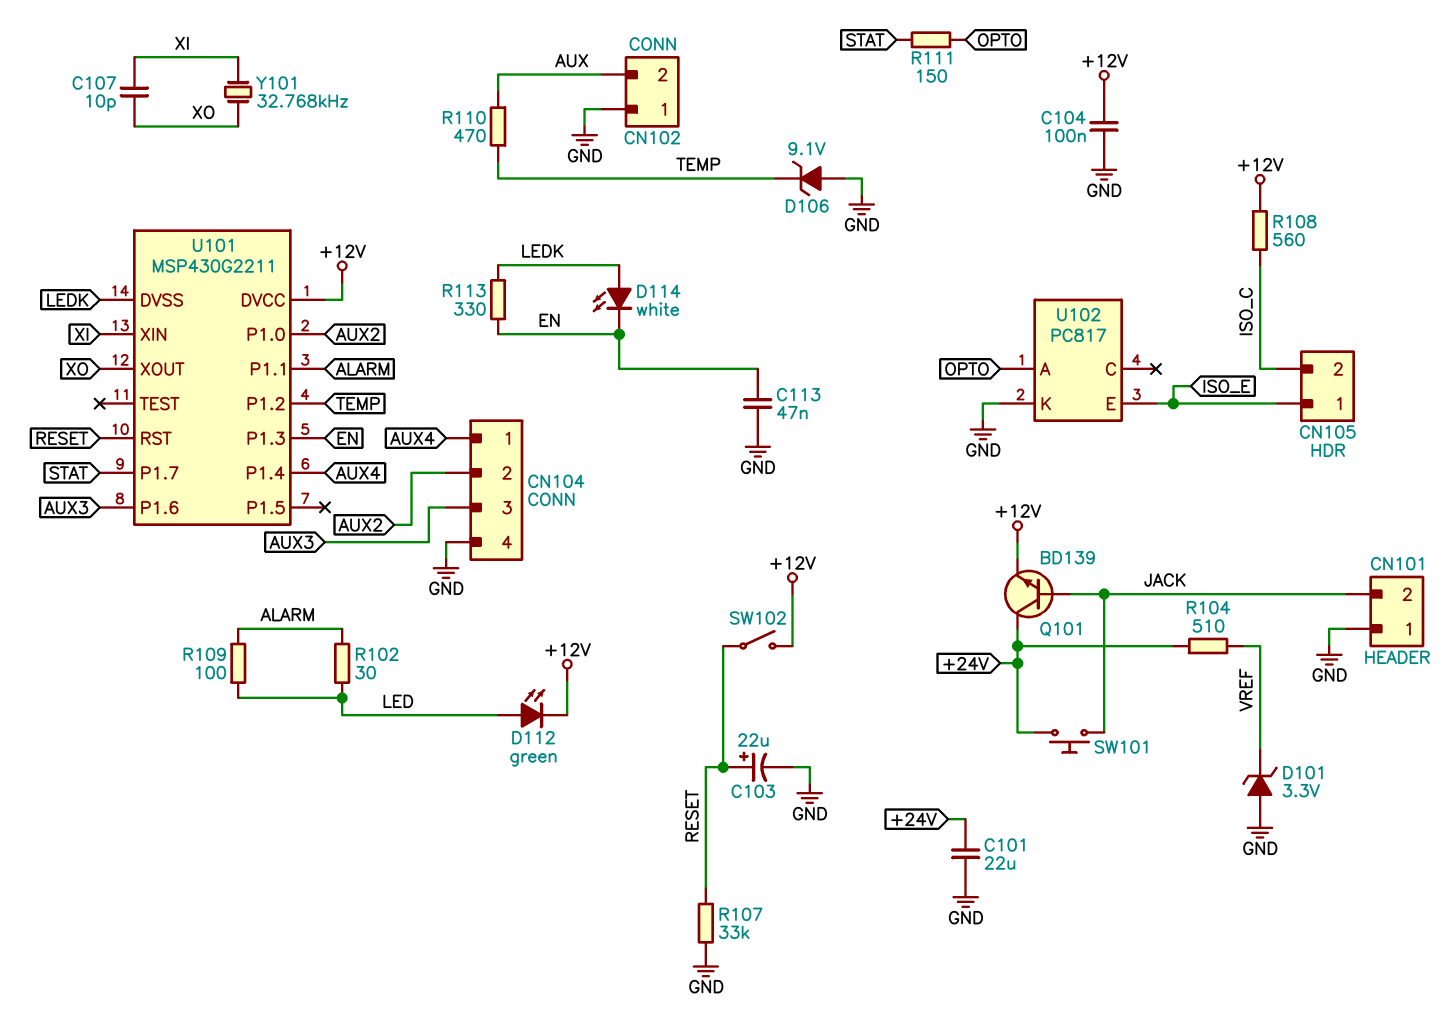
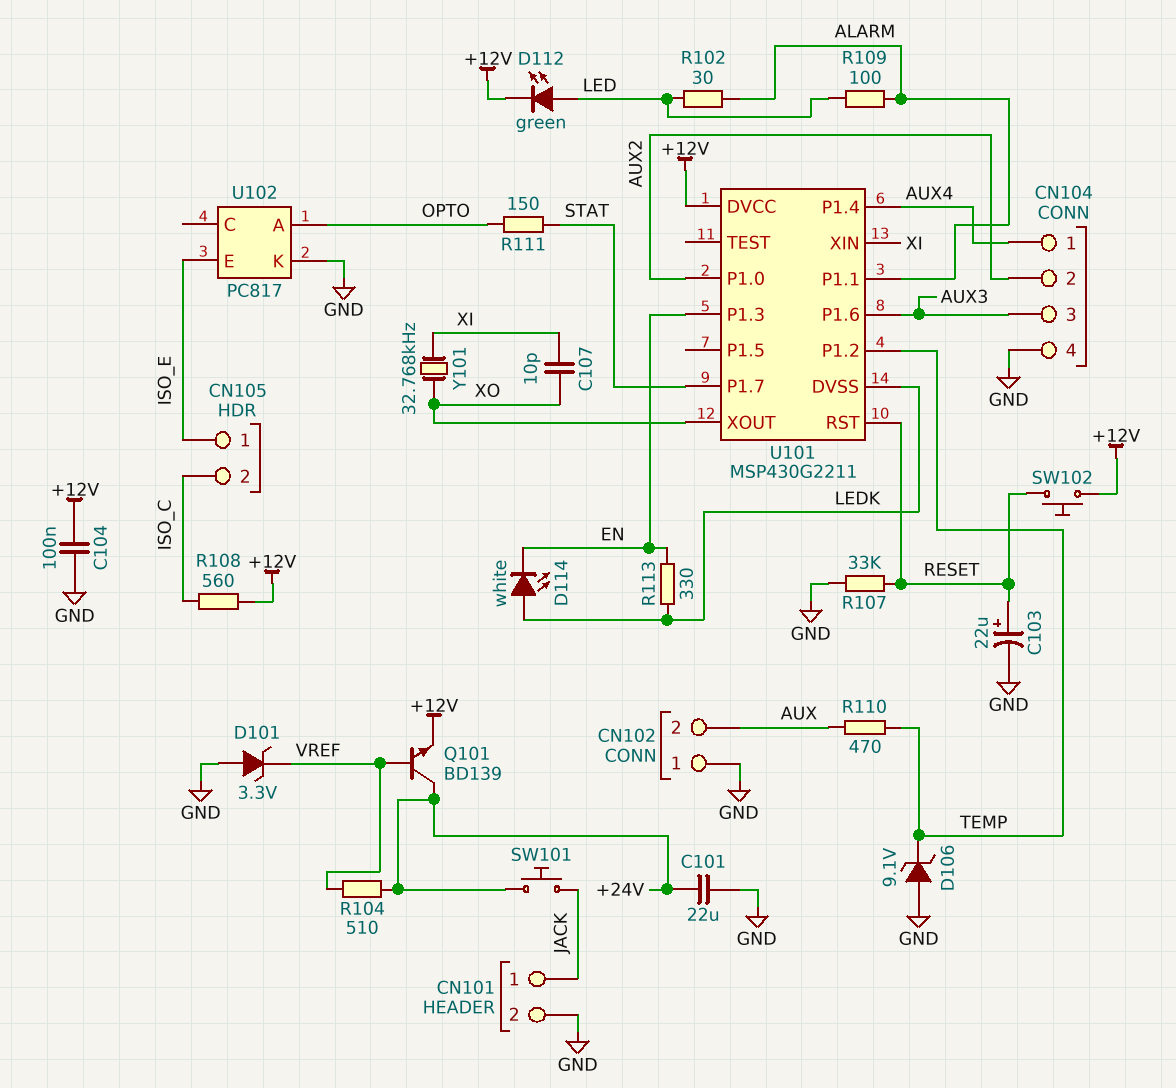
C113: 47nF (EN, GND) -> none
CN101 pin 1: GND -> JACK
CN101 pin 2: JACK -> GND
Q101: NPN BD139 (B JACK, C +24V, E +12V) -> NPN BD139 (B VREF, C +24V, E +12V)
SW102: switch (+12V, RESET) -> button (+12V, RESET)

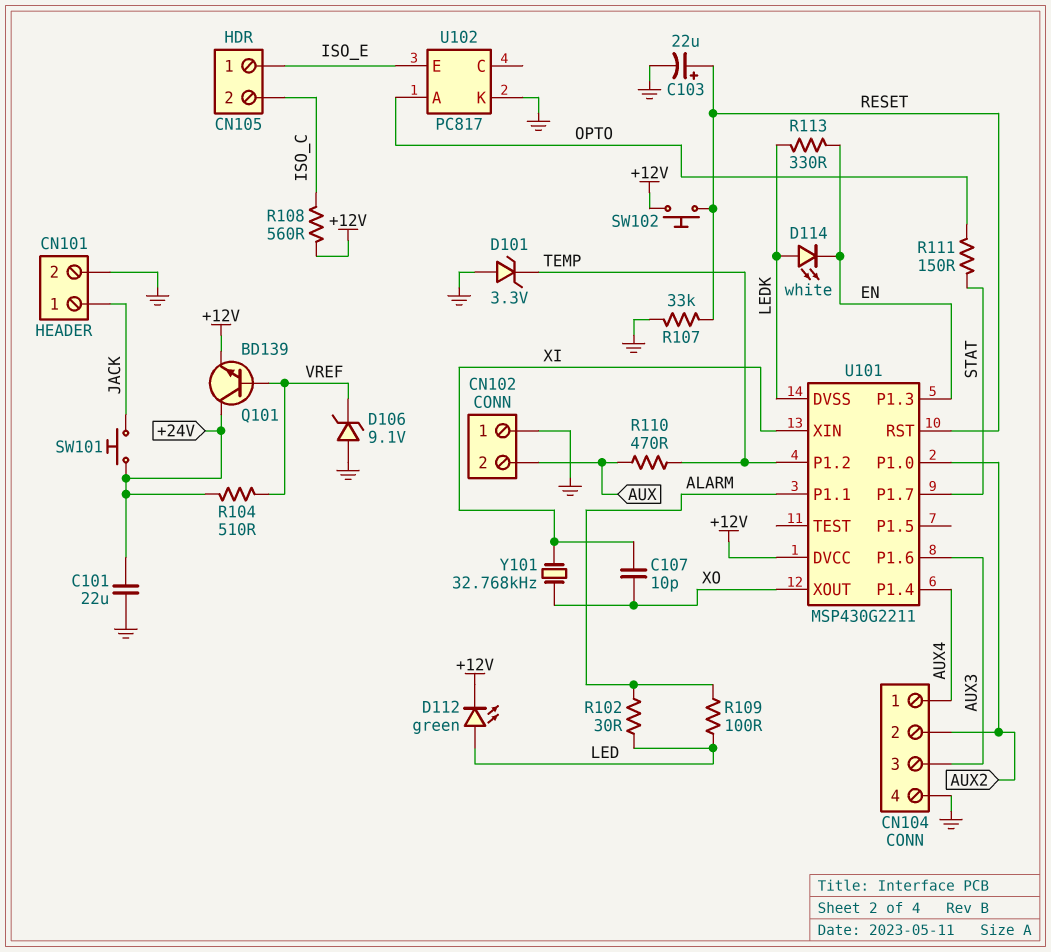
C104: 100nF (+12V, GND) -> none
D101: zener 3.3V (A GND, K VREF) -> zener 3.3V (A GND, K TEMP)
D106: zener 9.1V (A GND, K TEMP) -> zener 9.1V (A GND, K VREF)

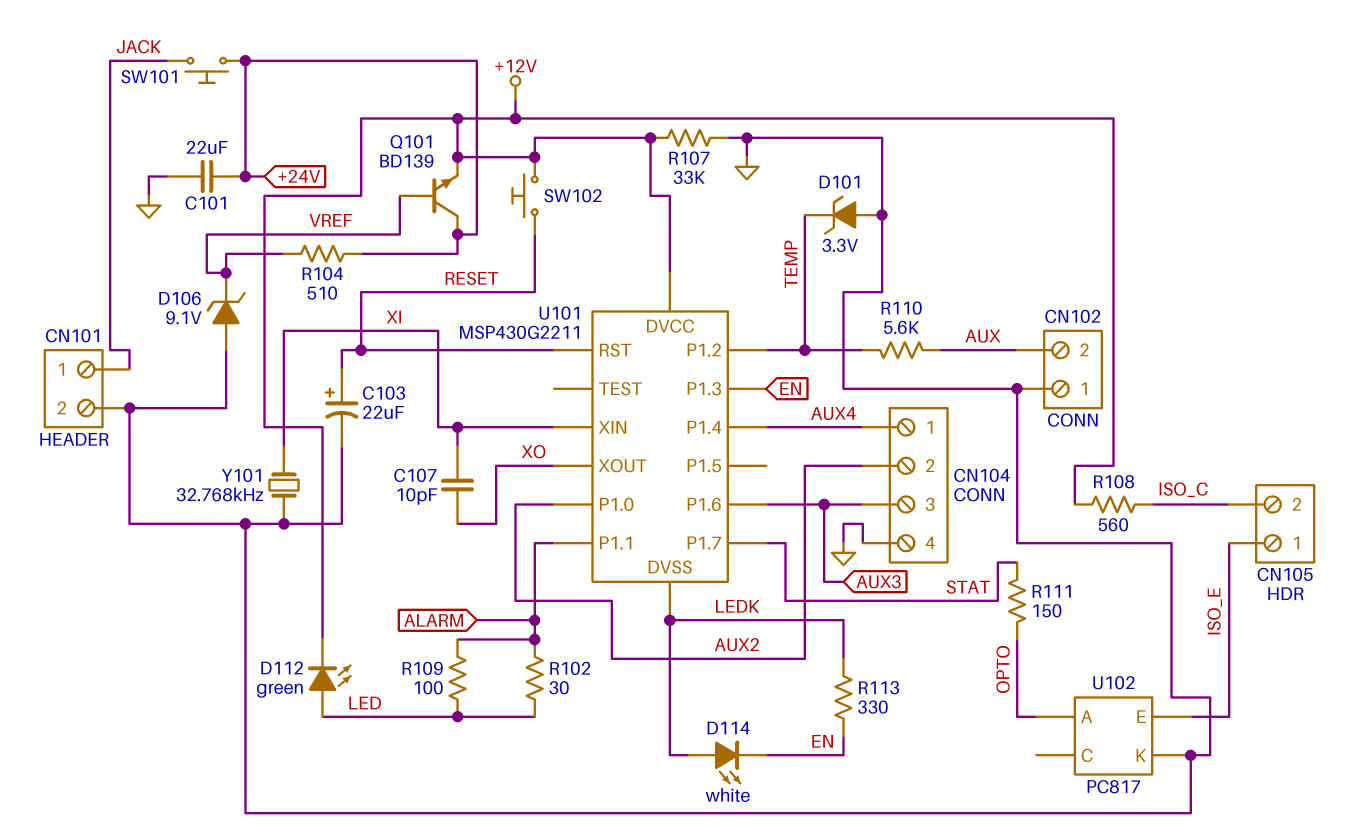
R107: 33k (GND, RESET) -> 33k (+12V, GND)
R110: 470 (AUX, TEMP) -> 5.6k (AUX, TEMP)
Y101: 32.768kHz (XI, XO) -> 32.768kHz (GND, XI)

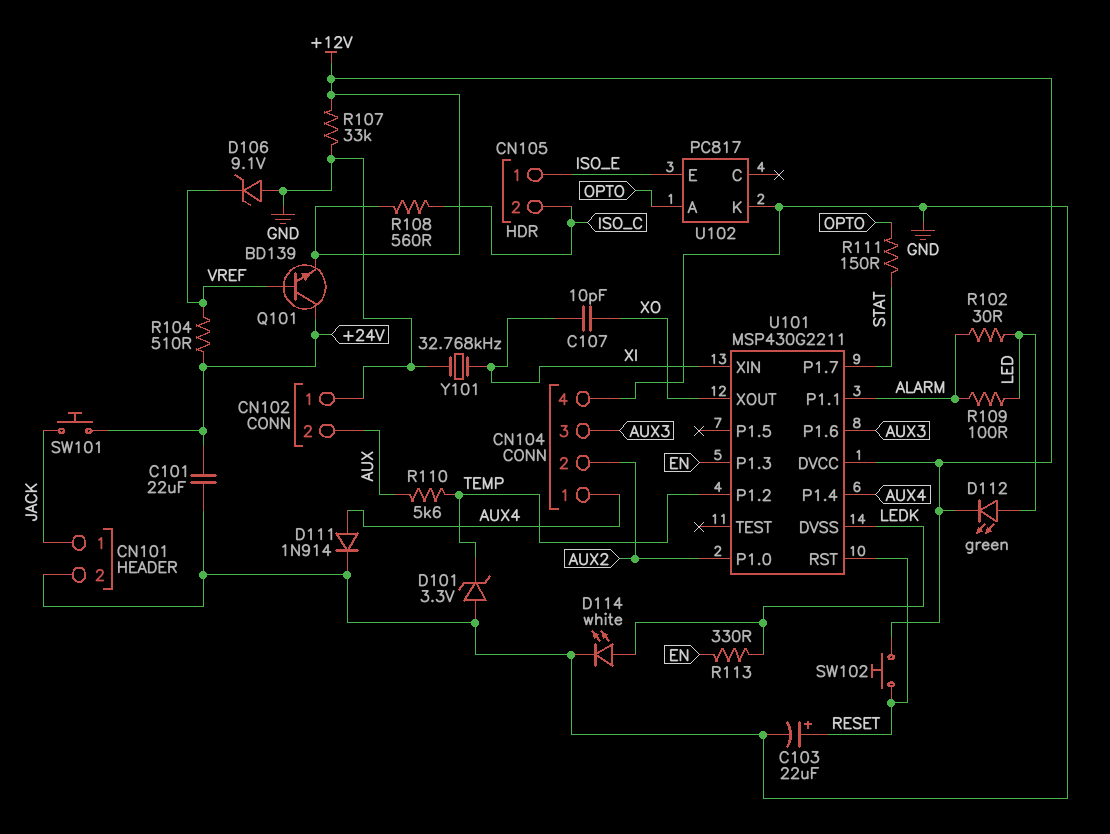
D111: none -> diode 1N914 (A AUX4, K GND)
D114: LED white (A LEDK, K EN) -> LED white (A LEDK, K GND)

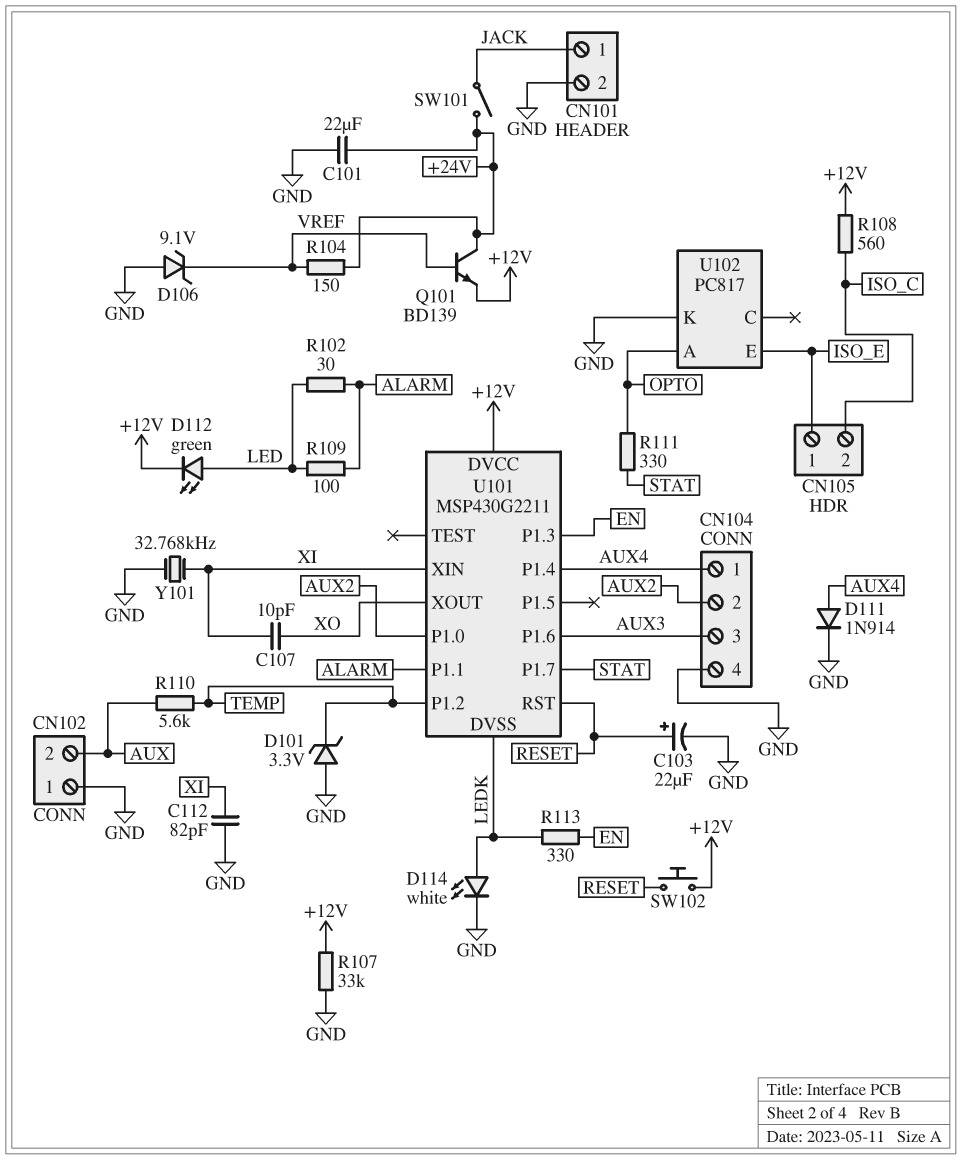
C112: none -> 82pF (GND, XI)
R104: 510 (+24V, VREF) -> 150 (+24V, VREF)
R111: 150 (OPTO, STAT) -> 330 (OPTO, STAT)
SW101: button (+24V, JACK) -> switch (+24V, JACK)

